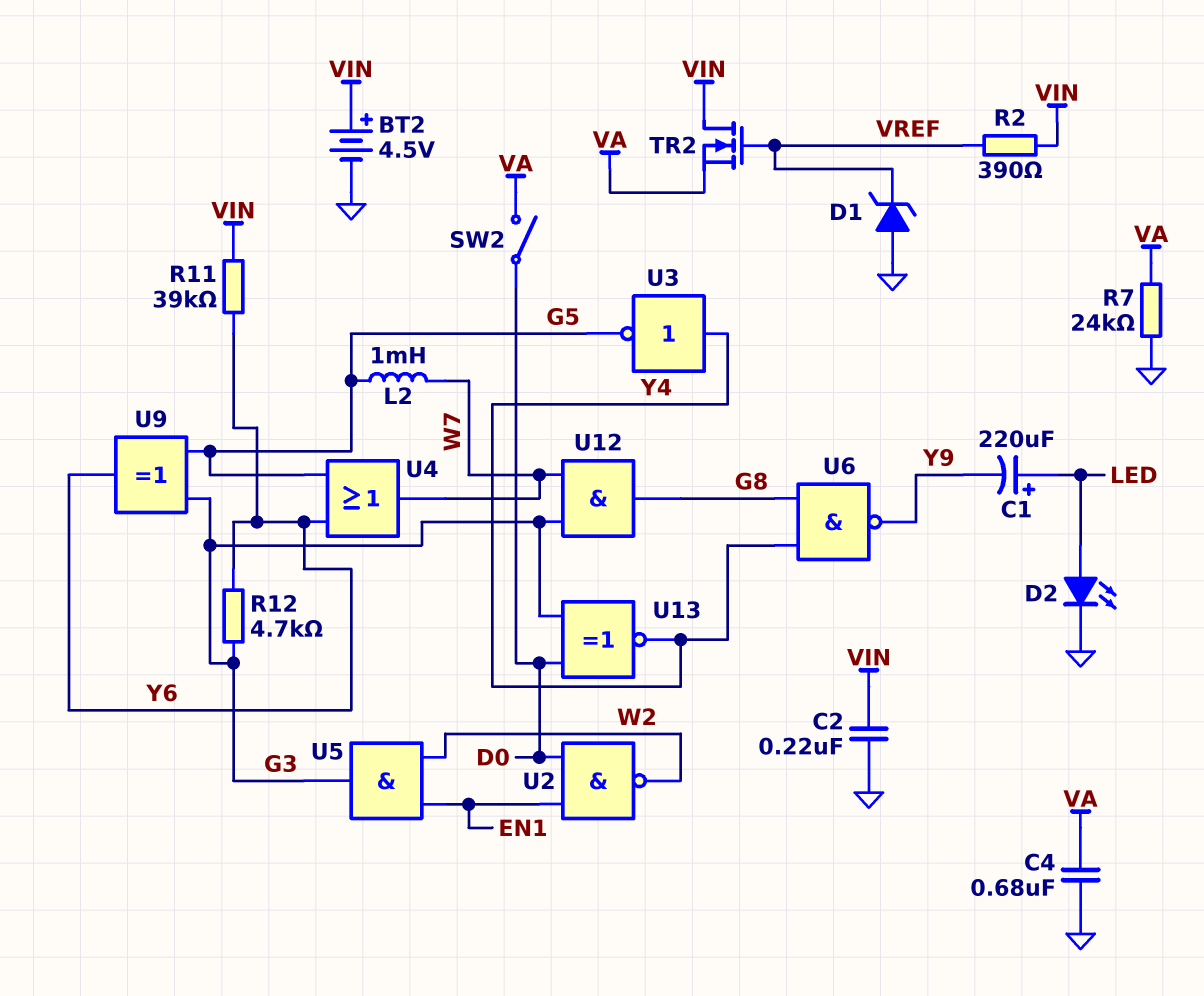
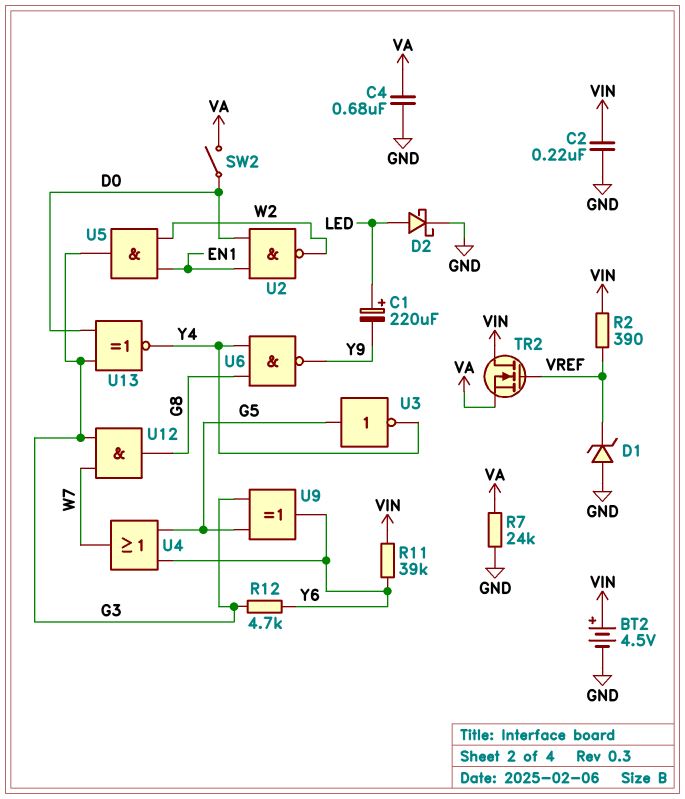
D2: LED (A LED, K GND) -> schottky (A LED, K GND)
L2: 1mH (G5, W7) -> none
U3: NOT (in Y4, out G5) -> NOT (in G5, out Y4)

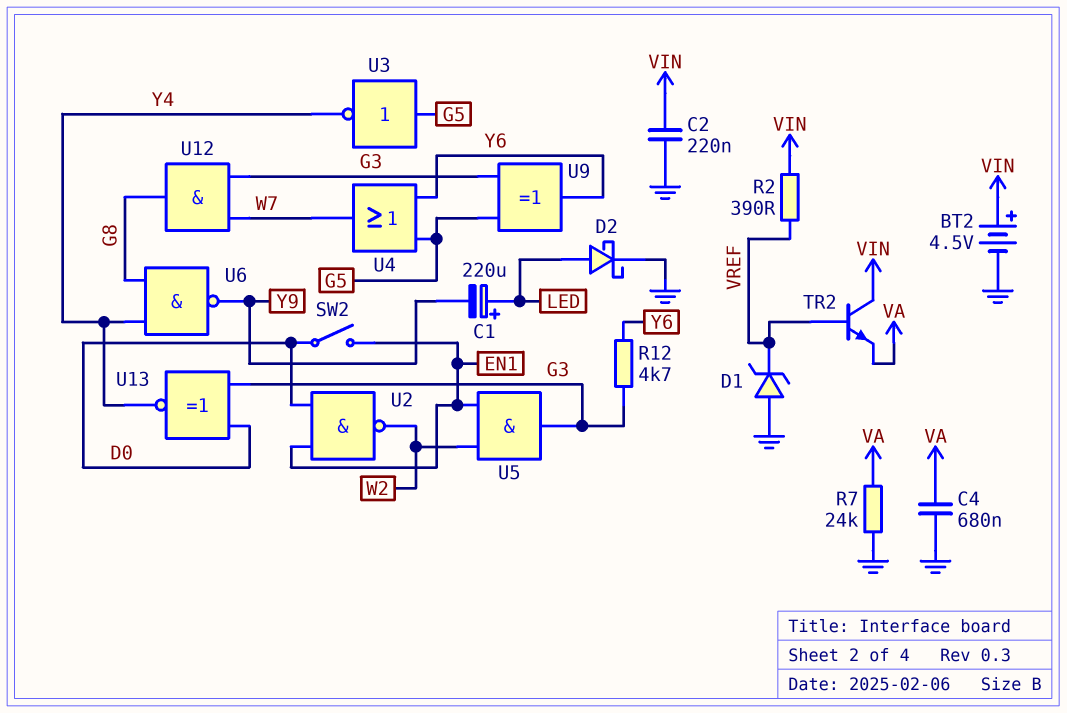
R11: 39k (VIN, Y6) -> none
SW2: switch (D0, VA) -> switch (D0, EN1)
TR2: NMOS (G VREF, D VIN, S VA) -> NPN (B VREF, C VIN, E VA)

